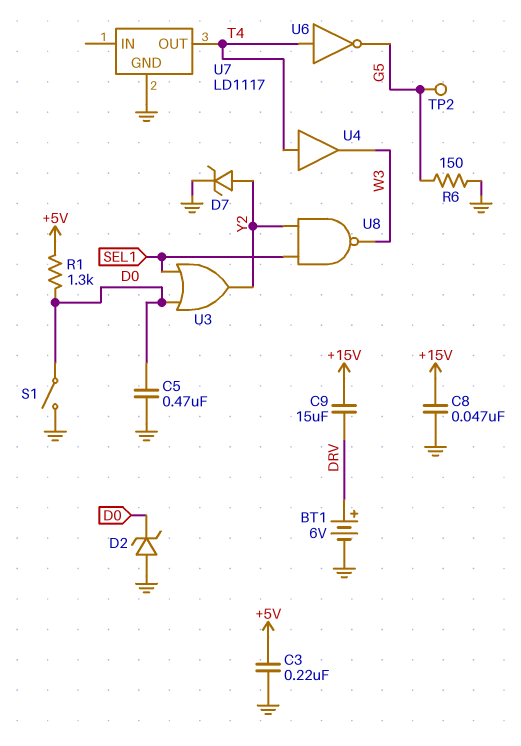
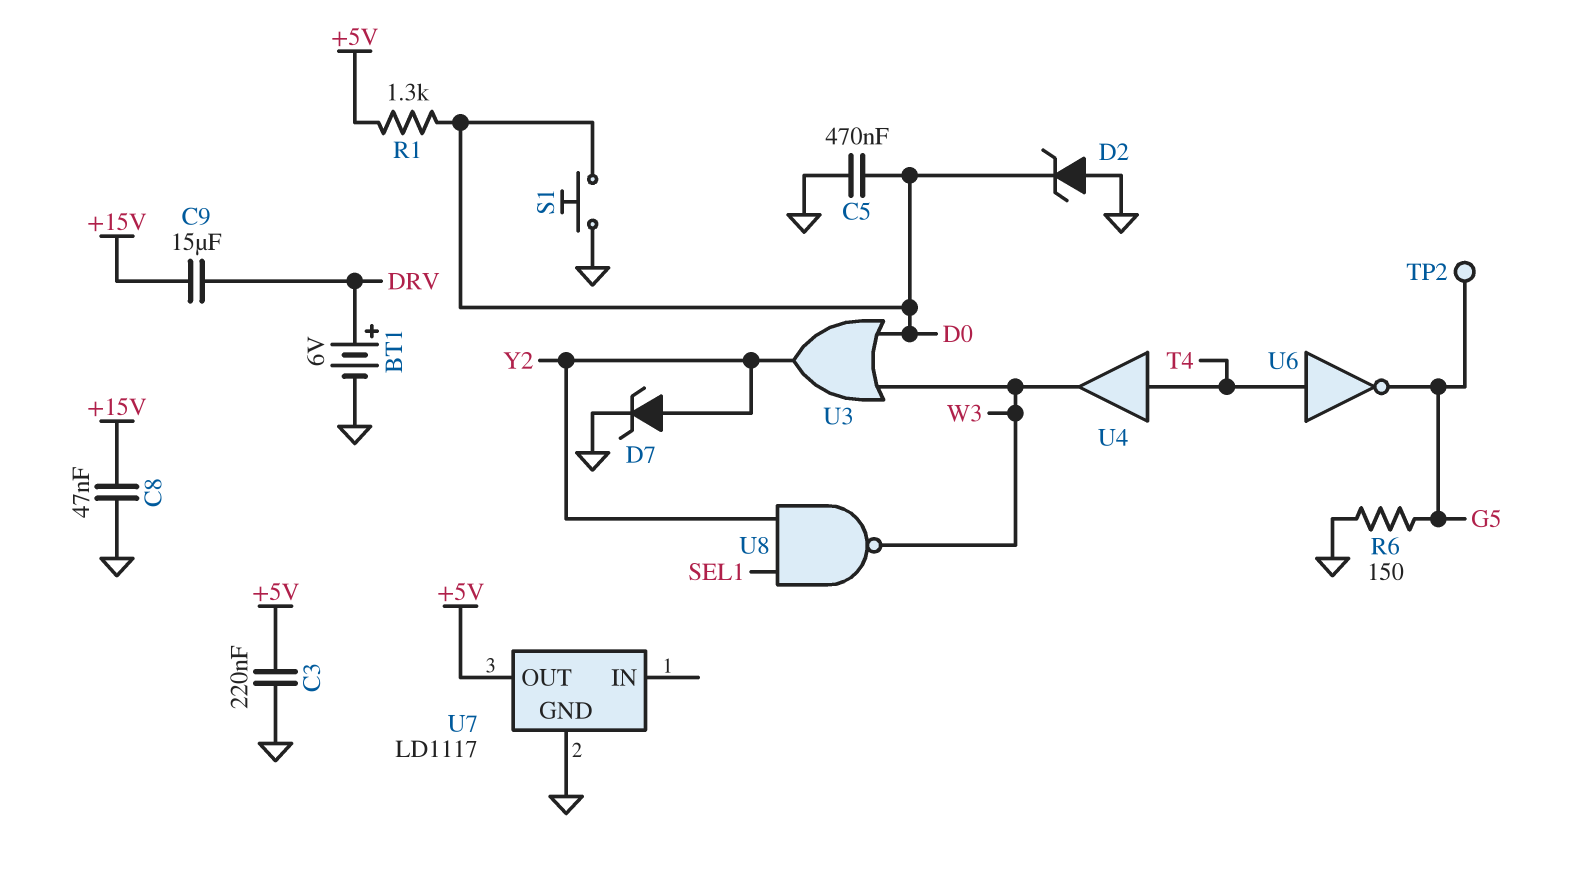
S1: switch (D0, GND) -> button (D0, GND)
U3: OR (in D0, in SEL1, out Y2) -> OR (in D0, in W3, out Y2)
U7 pin OUT: T4 -> +5V

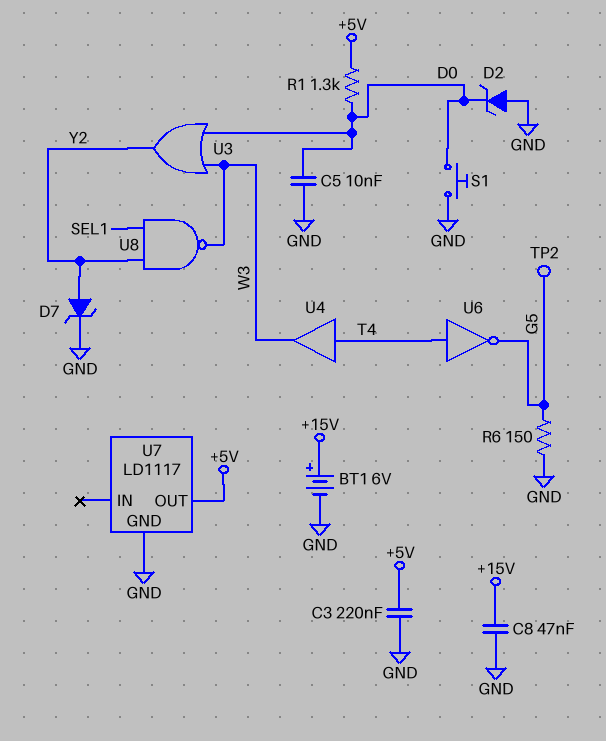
BT1: 6V (plus DRV, minus GND) -> 6V (plus +15V, minus GND)
C5: 470nF (D0, GND) -> 10nF (D0, GND)
C9: 15uF (+15V, DRV) -> none

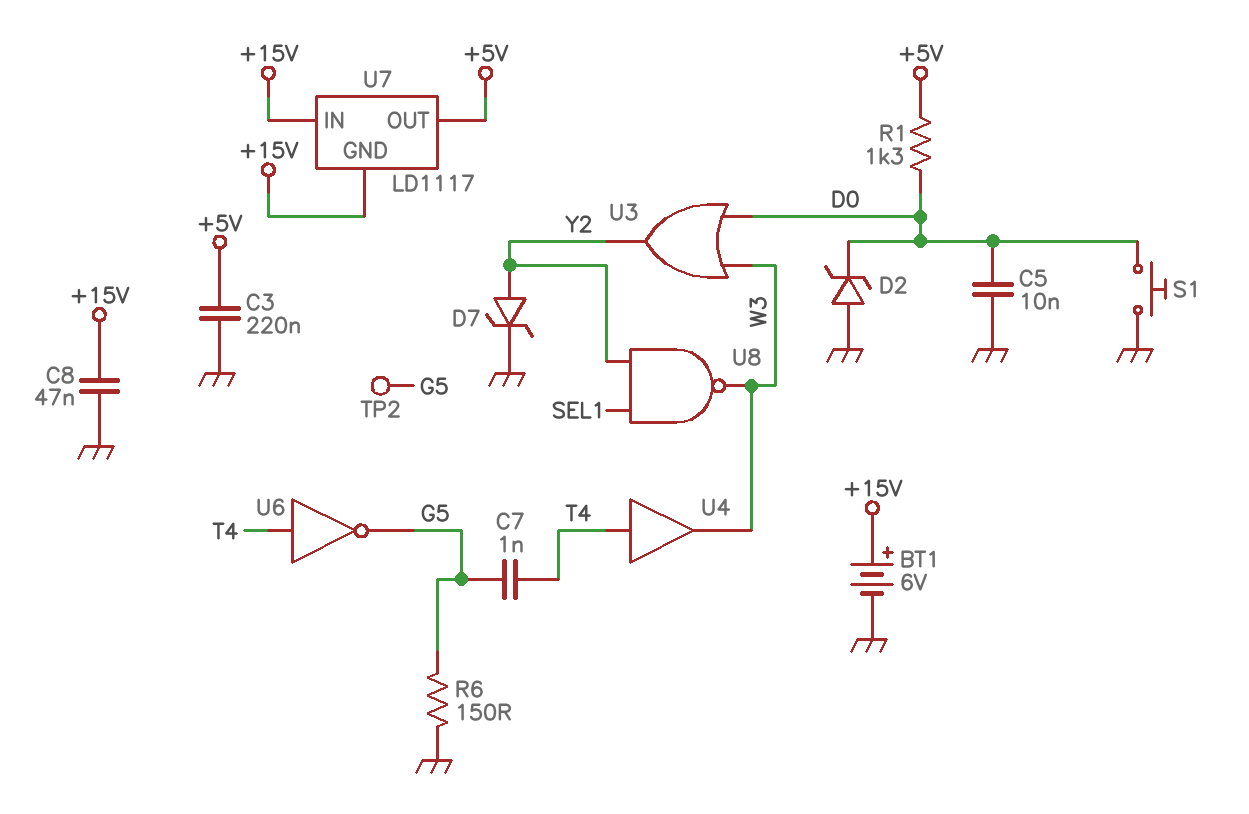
C7: none -> 1nF (G5, T4)
U7 pin GND: GND -> +15V
U7 pin IN: none -> +15V

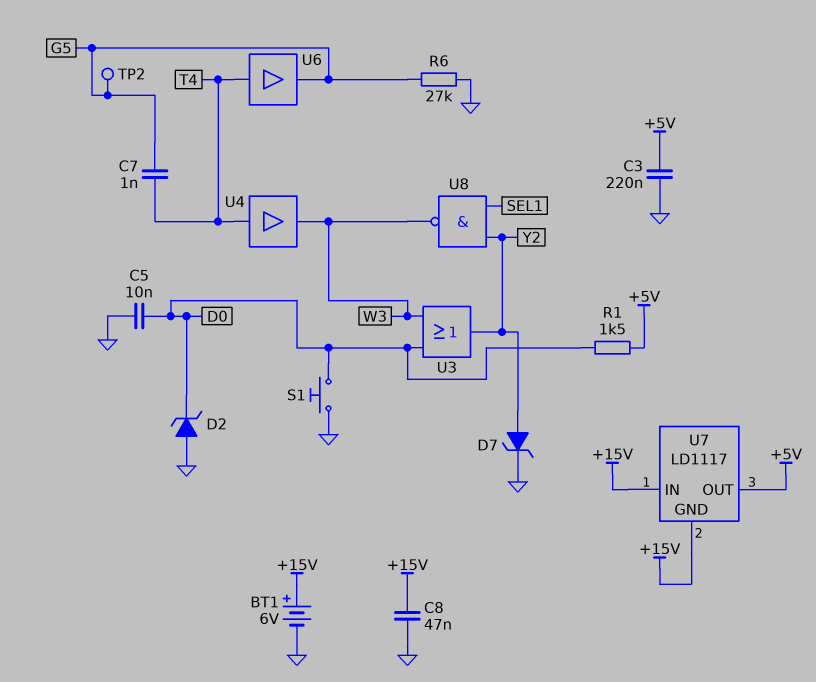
R1: 1.3k (+5V, D0) -> 1.5k (+5V, D0)
R6: 150 (G5, GND) -> 27k (G5, GND)
U6: NOT (in T4, out G5) -> buffer (in T4, out G5)

